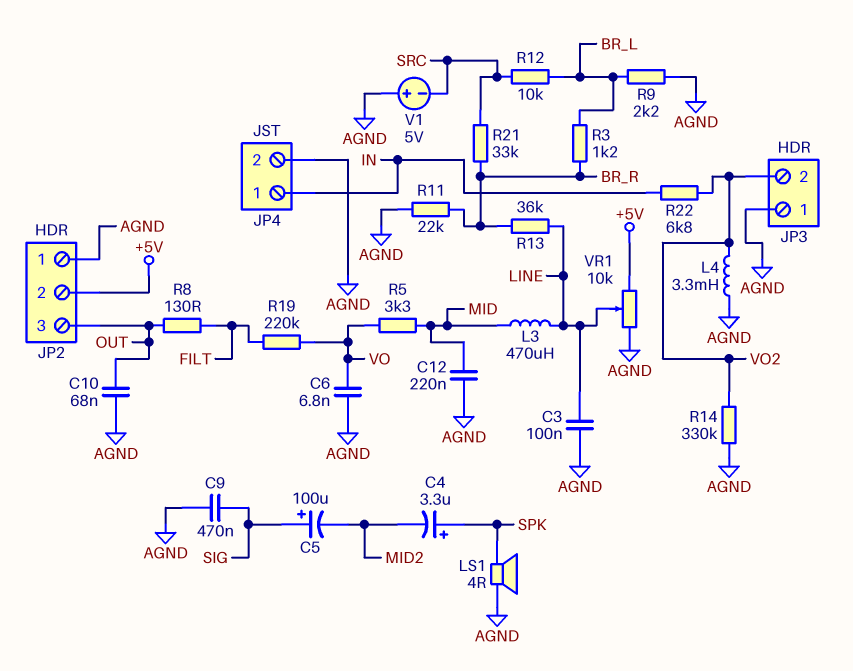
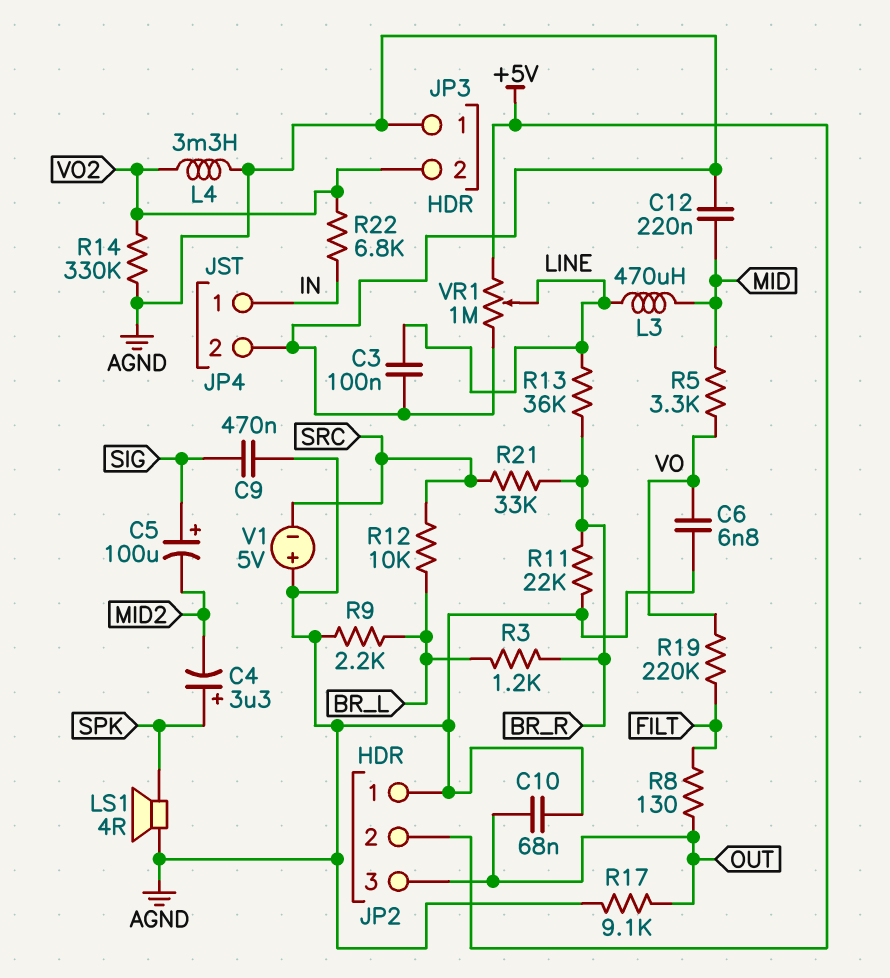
R17: none -> 9.1k (AGND, OUT)
VR1: 10k (+5V, AGND, wiper LINE) -> 1M (+5V, AGND, wiper LINE)

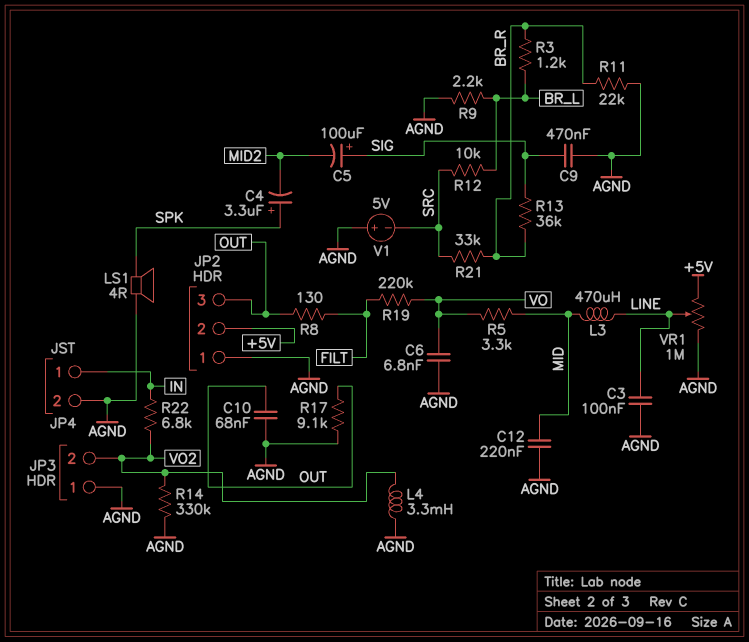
R13: 36k (BR_R, LINE) -> 36k (BR_R, SIG)

